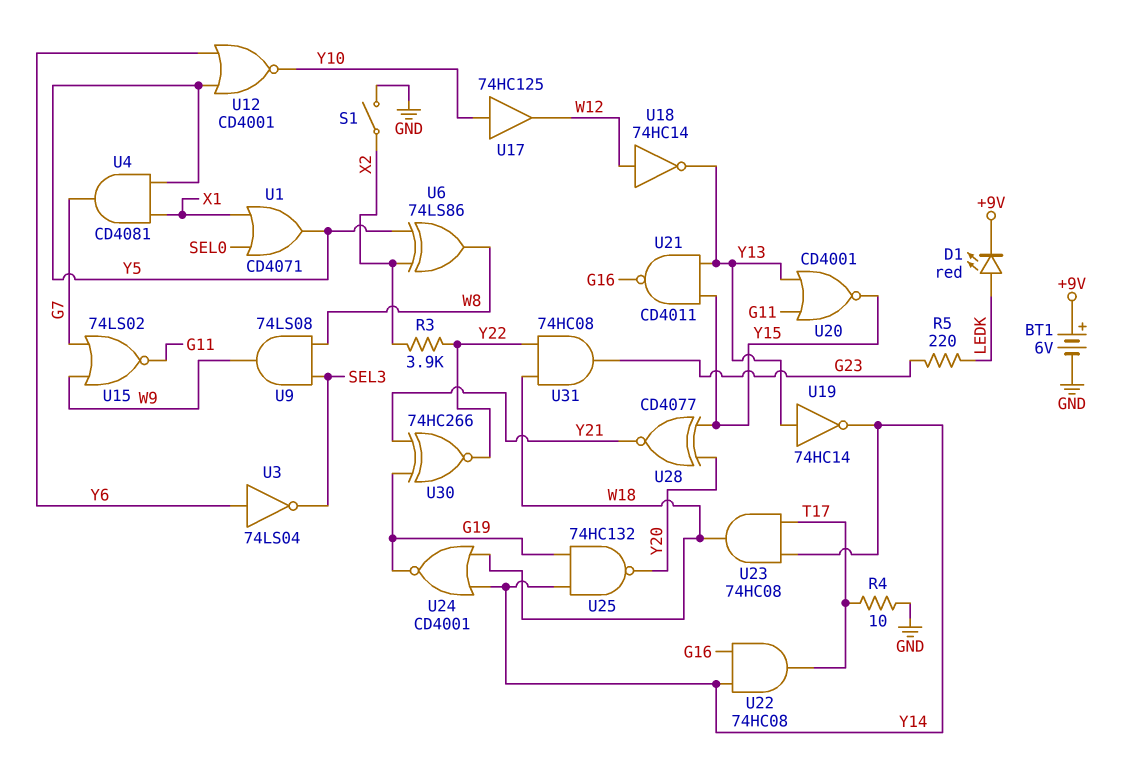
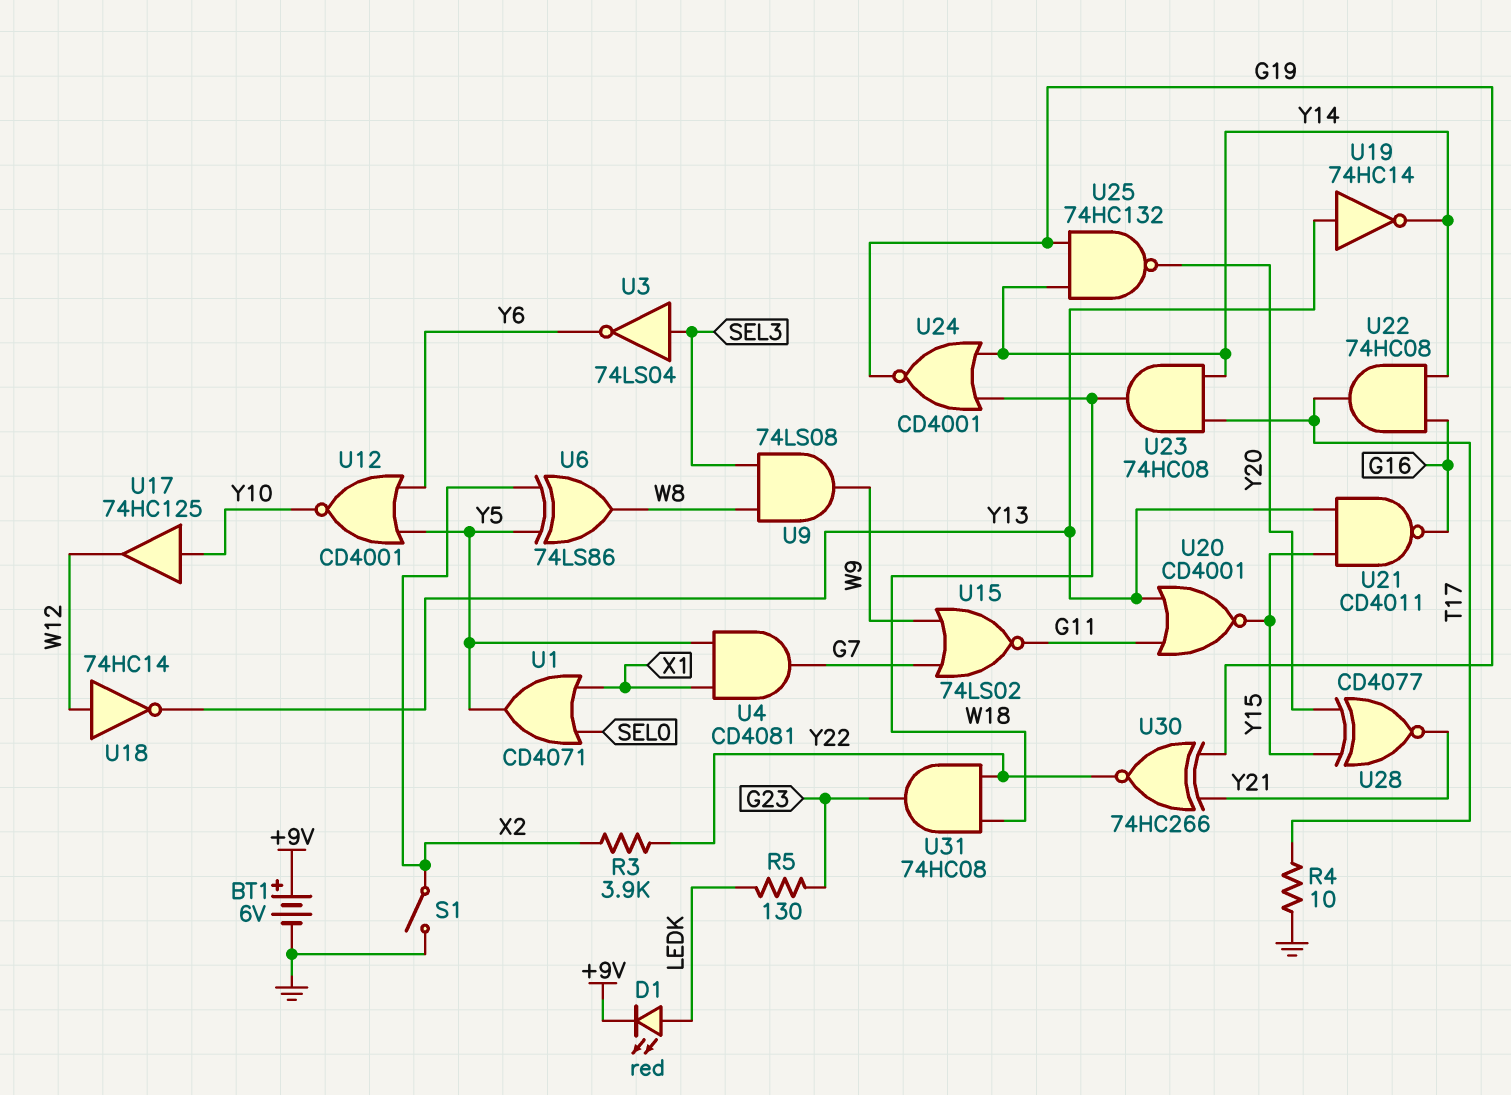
R5: 220 (G23, LEDK) -> 130 (G23, LEDK)
U3: NOT 74LS04 (in Y6, out SEL3) -> NOT 74LS04 (in SEL3, out Y6)

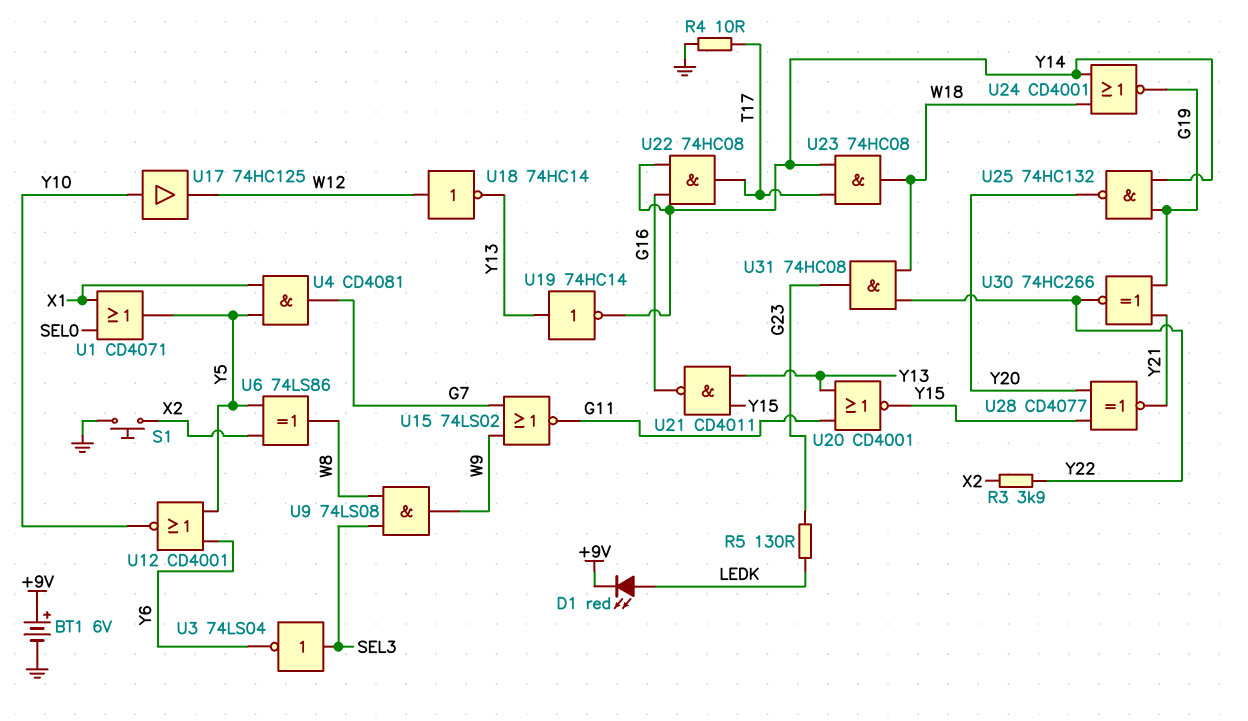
S1: switch (GND, X2) -> button (GND, X2)

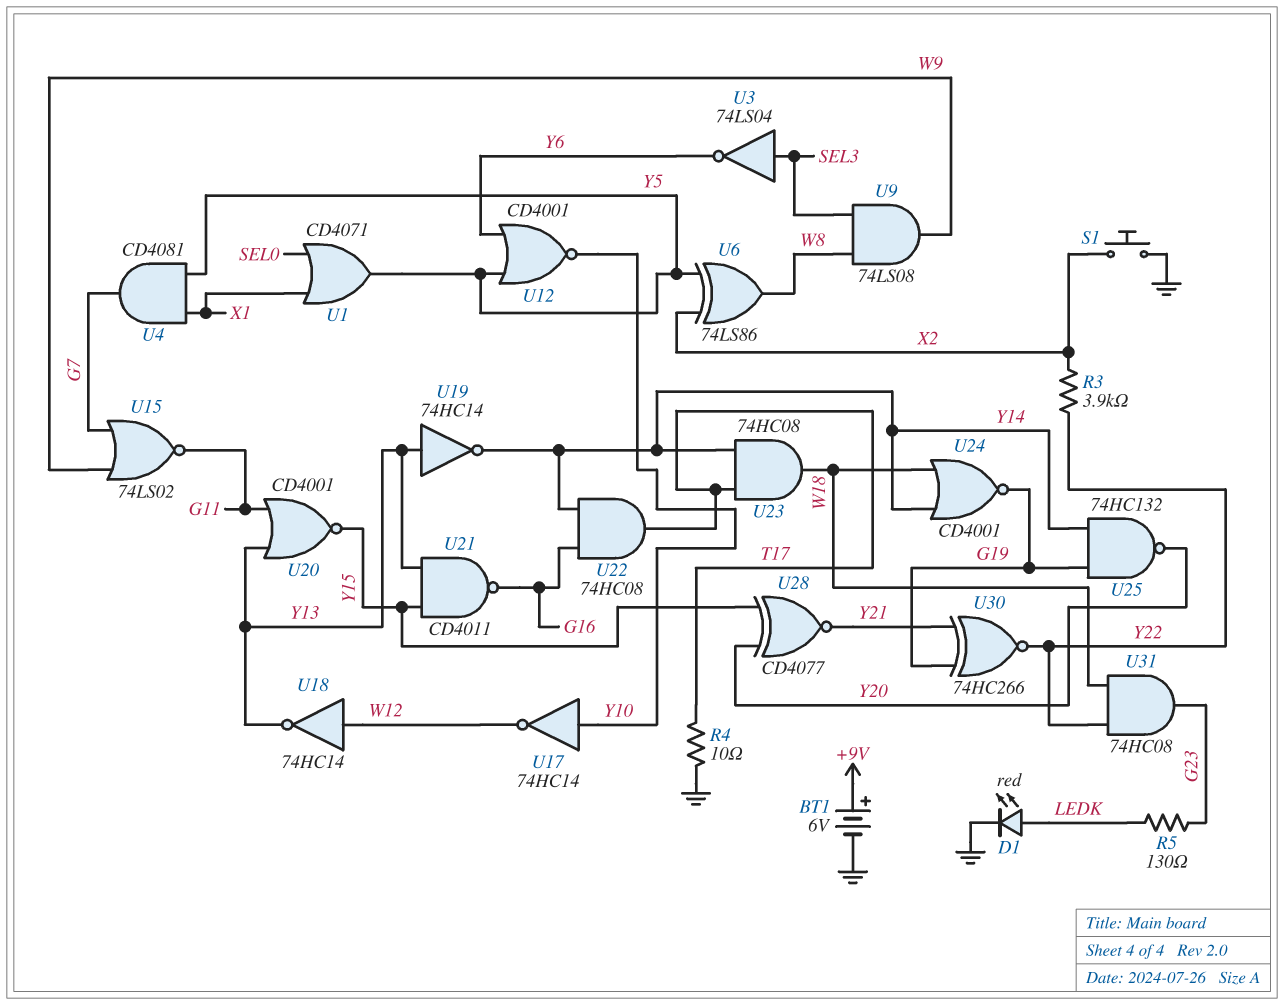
D1: LED red (A LEDK, K +9V) -> LED red (A LEDK, K GND)
U17: buffer 74HC125 (in Y10, out W12) -> NOT 74HC14 (in Y10, out W12)

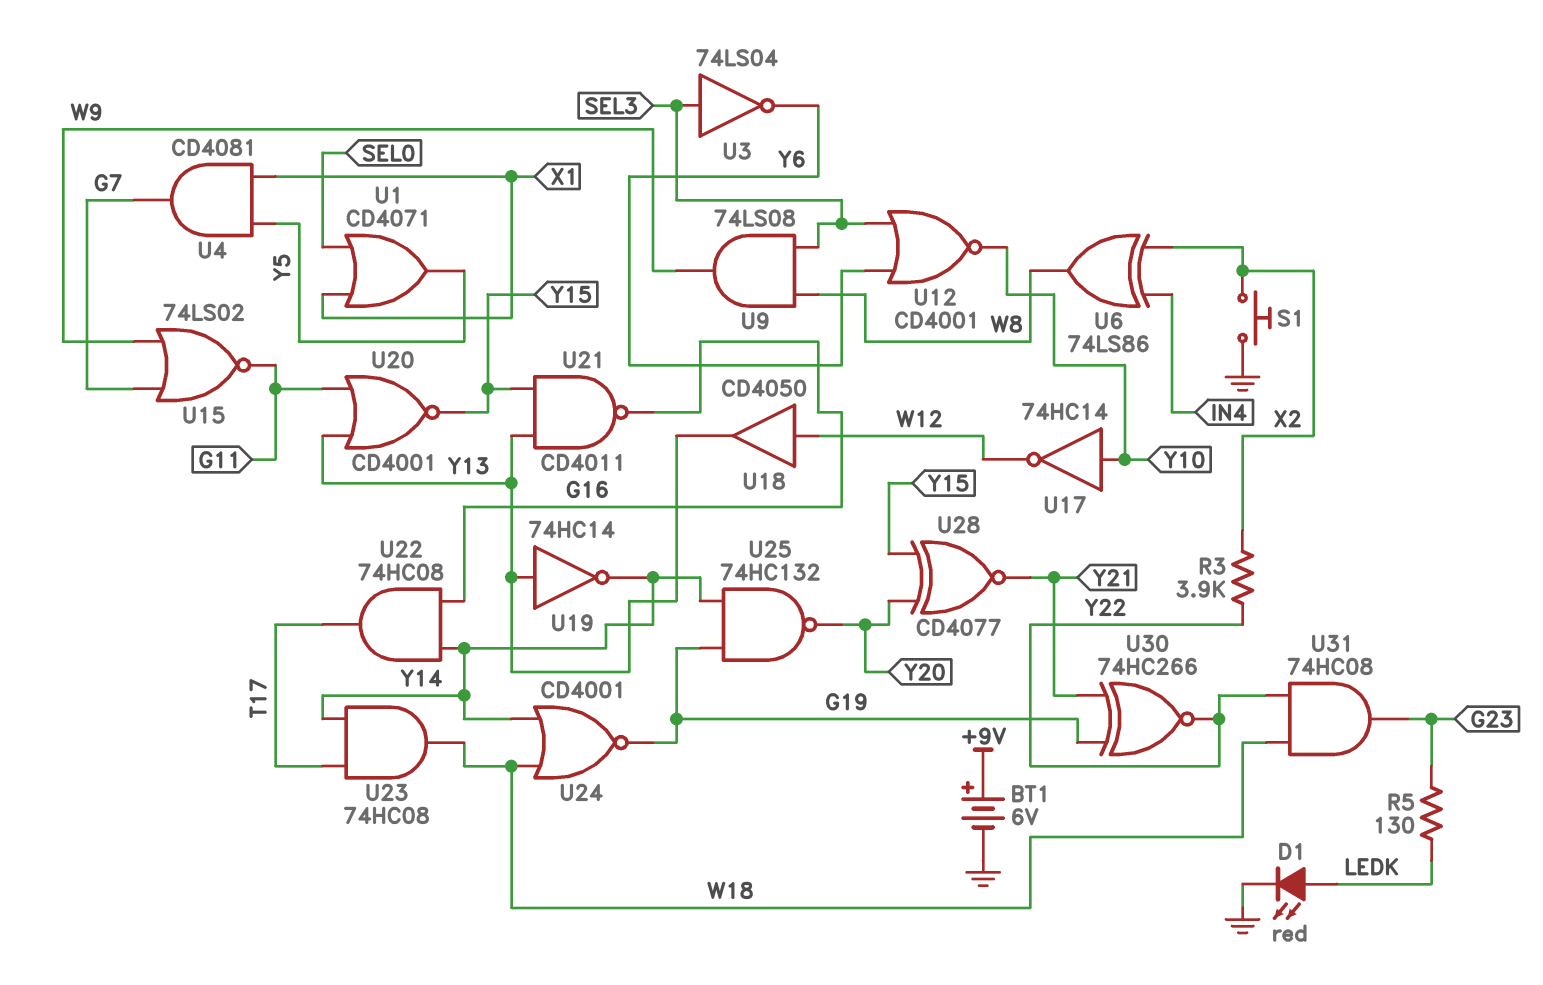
R4: 10 (GND, T17) -> none
U6: XOR 74LS86 (in X2, in Y5, out W8) -> XOR 74LS86 (in IN4, in X2, out W8)
U12: NOR CD4001 (in Y5, in Y6, out Y10) -> NOR CD4001 (in SEL3, in Y6, out Y10)
U18: NOT 74HC14 (in W12, out Y13) -> buffer CD4050 (in W12, out Y13)

